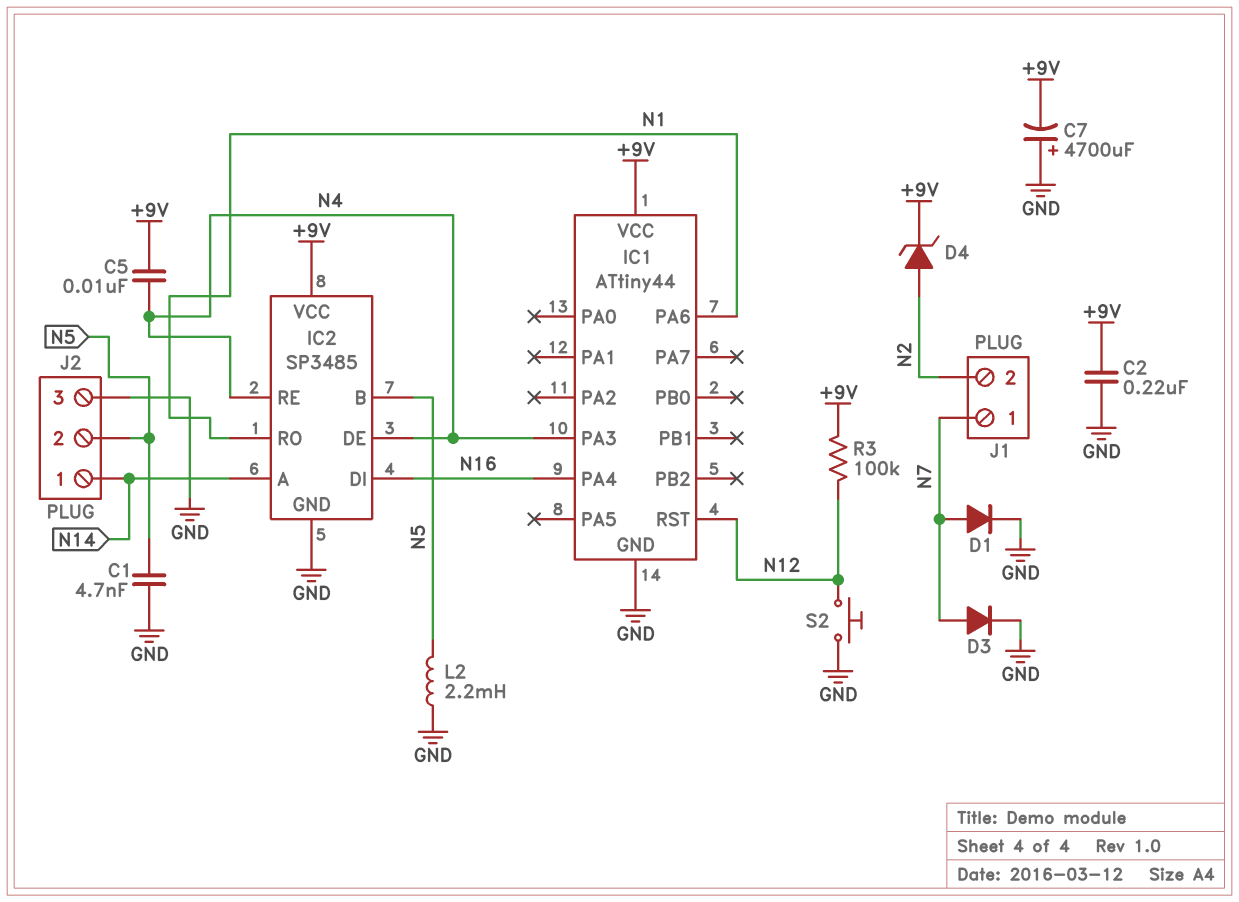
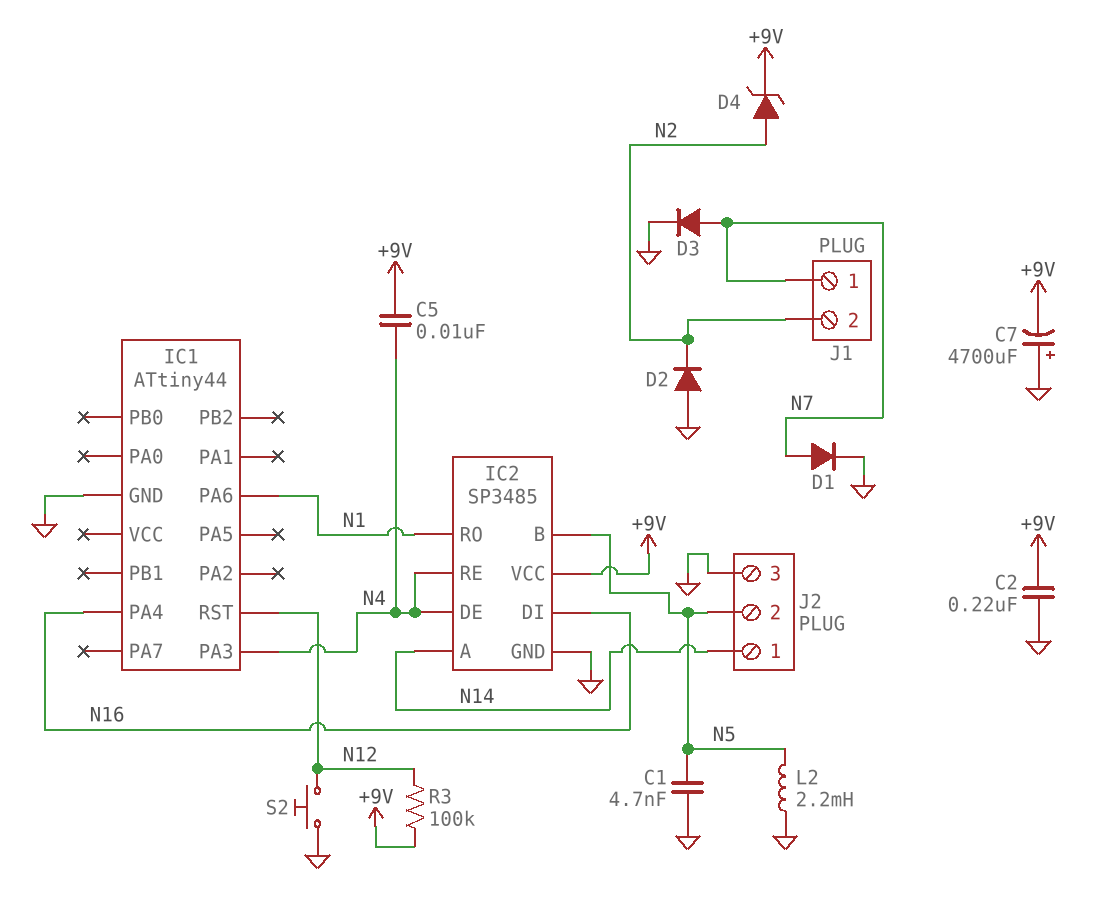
D2: none -> diode (A GND, K N2)
IC1 pin VCC: +9V -> none

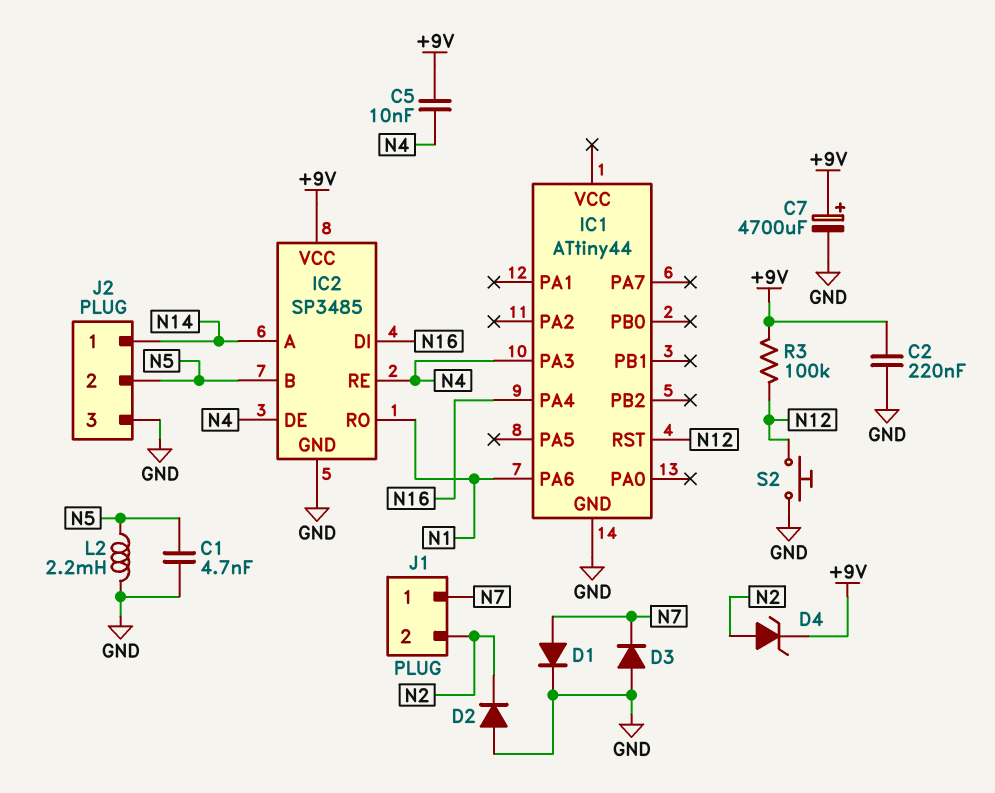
C7: 4700uF (plus GND, minus +9V) -> 4700uF (plus +9V, minus GND)
D3: diode (A N7, K GND) -> diode (A GND, K N7)

